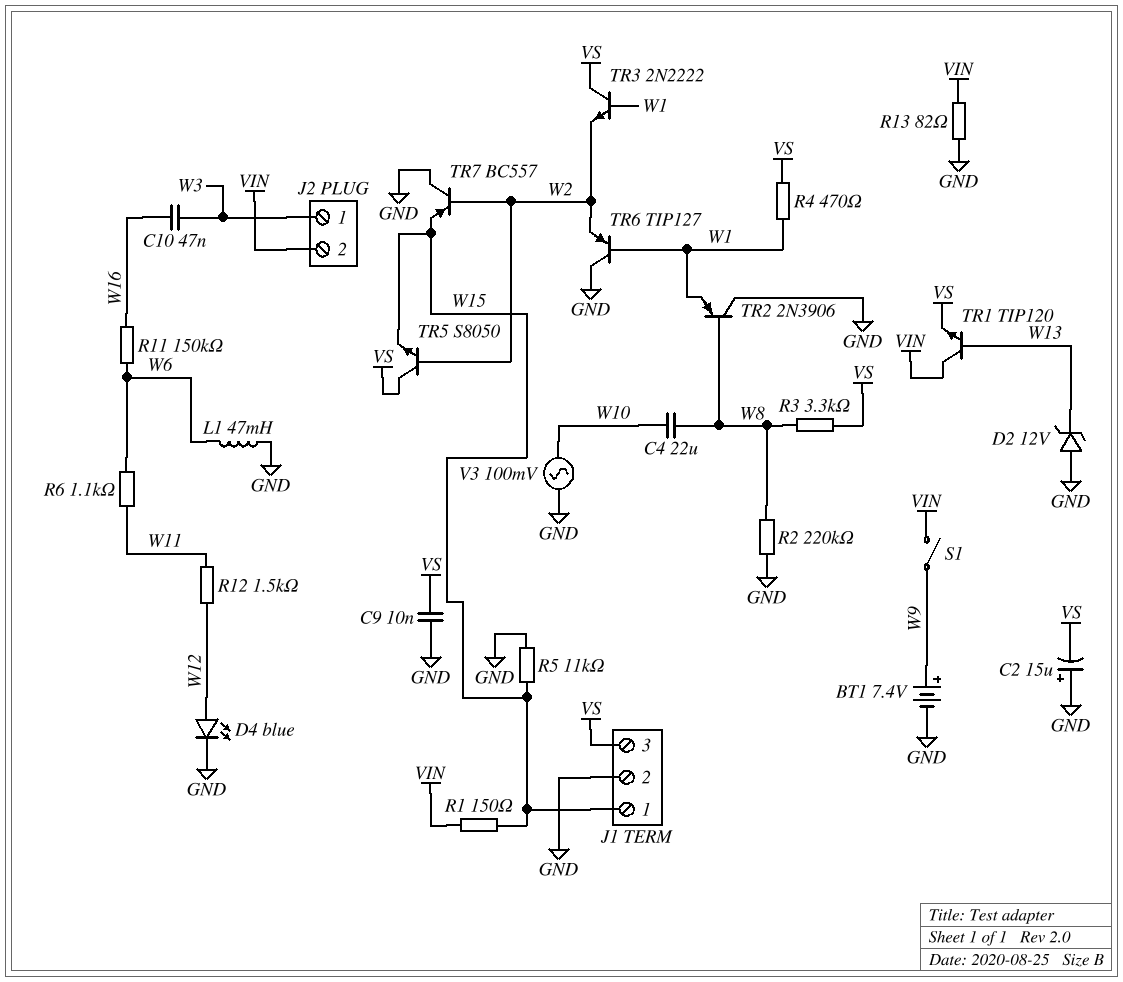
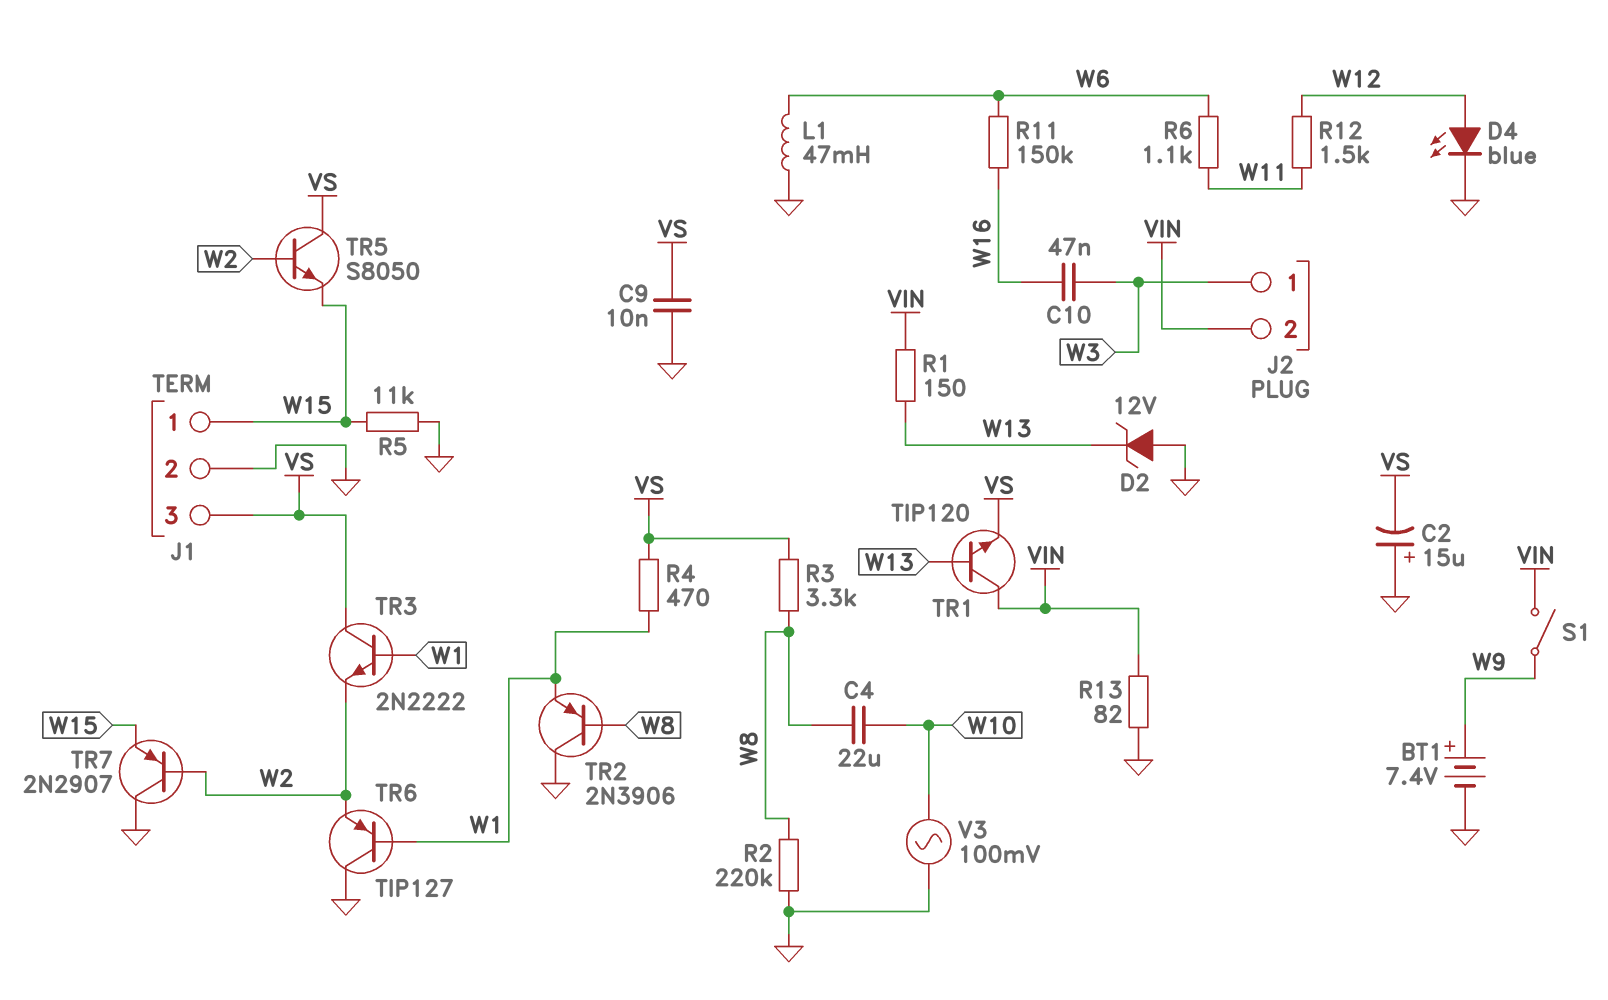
R1: 150 (VIN, W15) -> 150 (VIN, W13)
TR7: PNP BC557 (B W2, C GND, E W15) -> PNP 2N2907 (B W2, C GND, E W15)

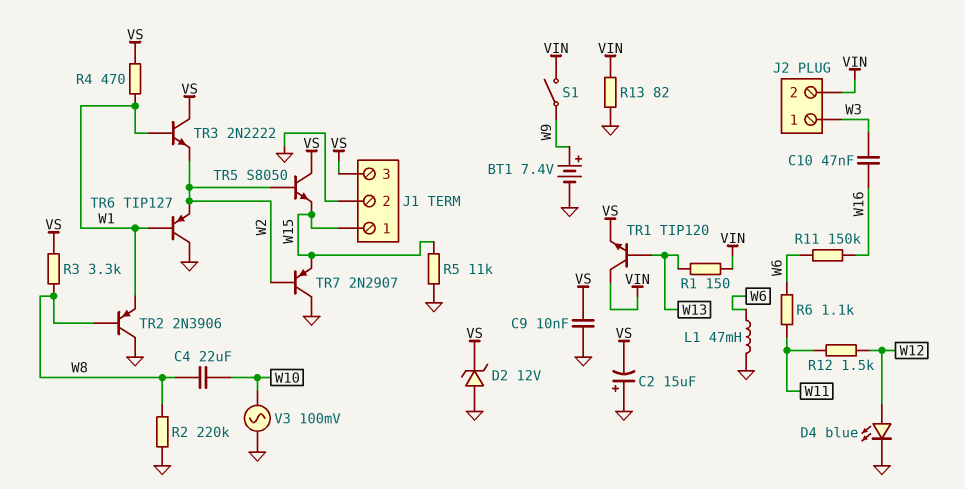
D2: zener 12V (A GND, K W13) -> zener 12V (A GND, K VS)

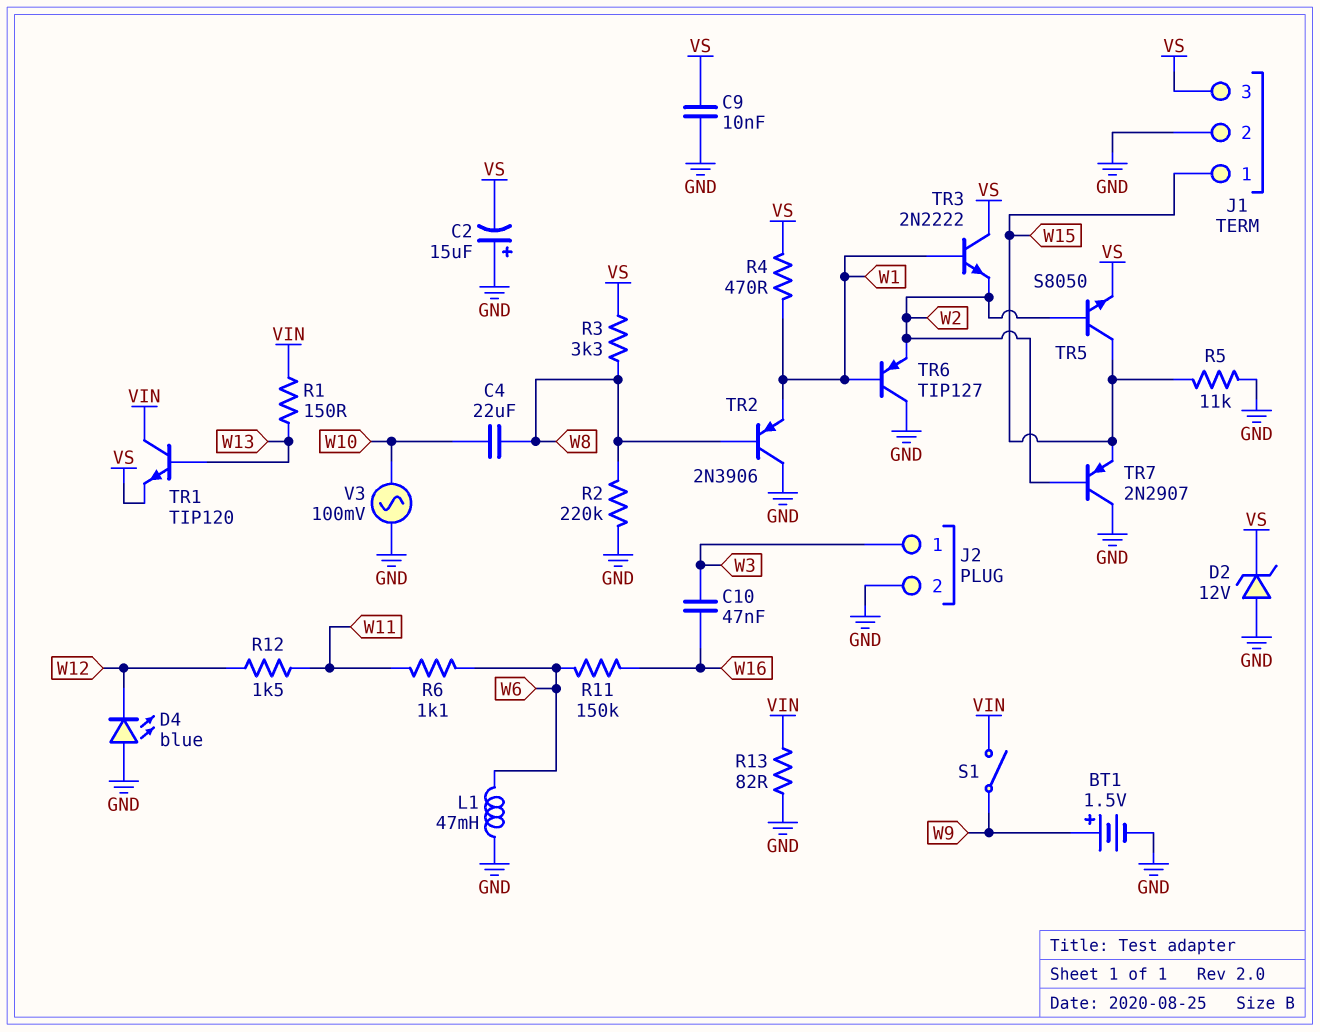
BT1: 7.4V (plus W9, minus GND) -> 1.5V (plus W9, minus GND)
D4: LED blue (A W12, K GND) -> LED blue (A GND, K W12)
J2 pin 2: VIN -> GND
TR5: NPN S8050 (B W2, C VS, E W15) -> NPN S8050 (B W2, C W15, E VS)

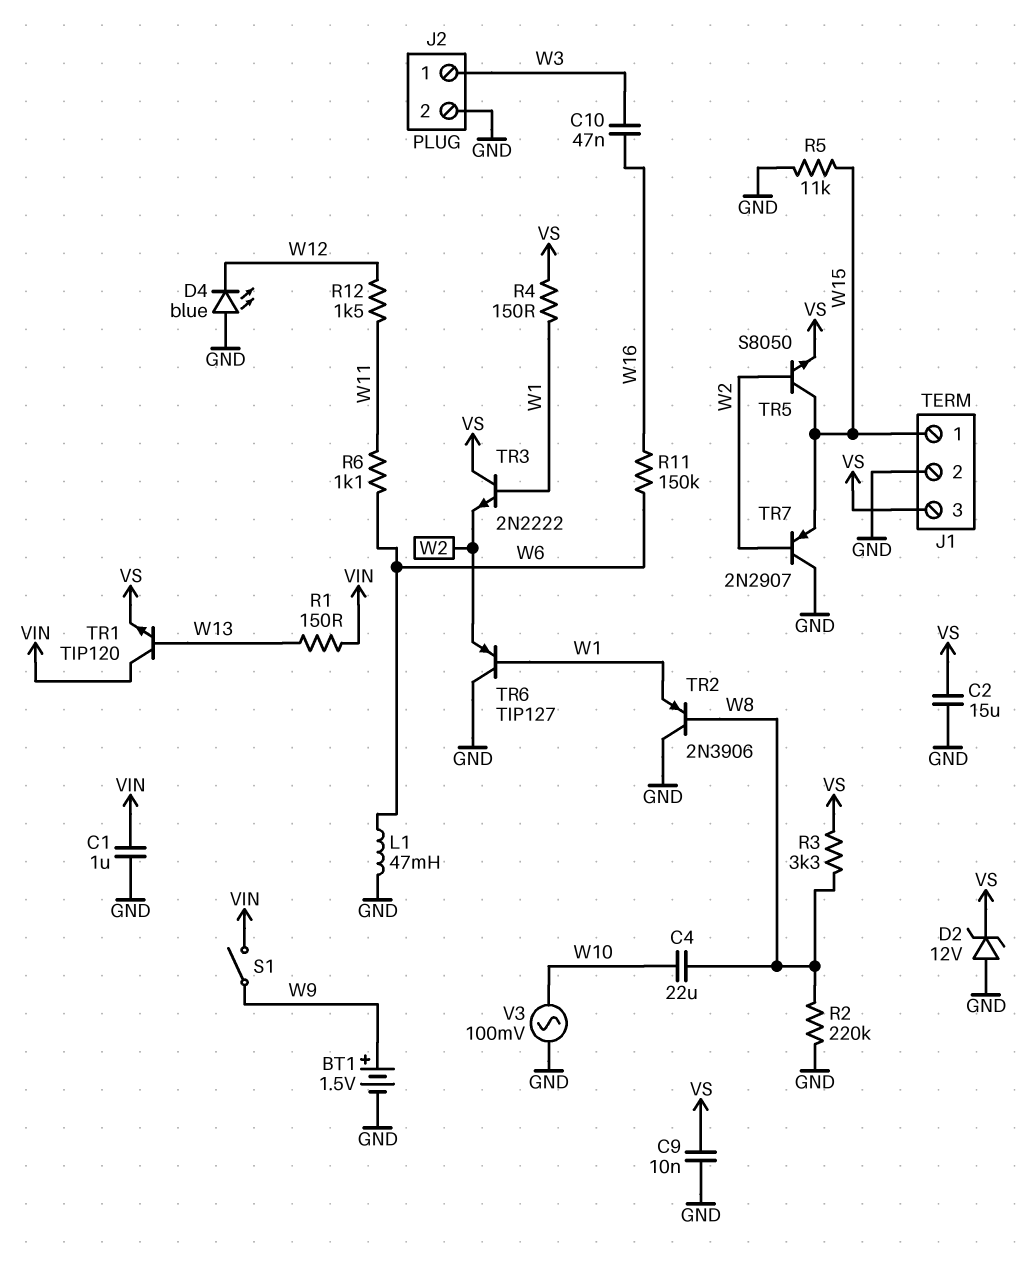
C1: none -> 1uF (GND, VIN)
C2: 15uF (plus GND, minus VS) -> 15uF (GND, VS)
R4: 470 (VS, W1) -> 150 (VS, W1)
R13: 82 (GND, VIN) -> none

